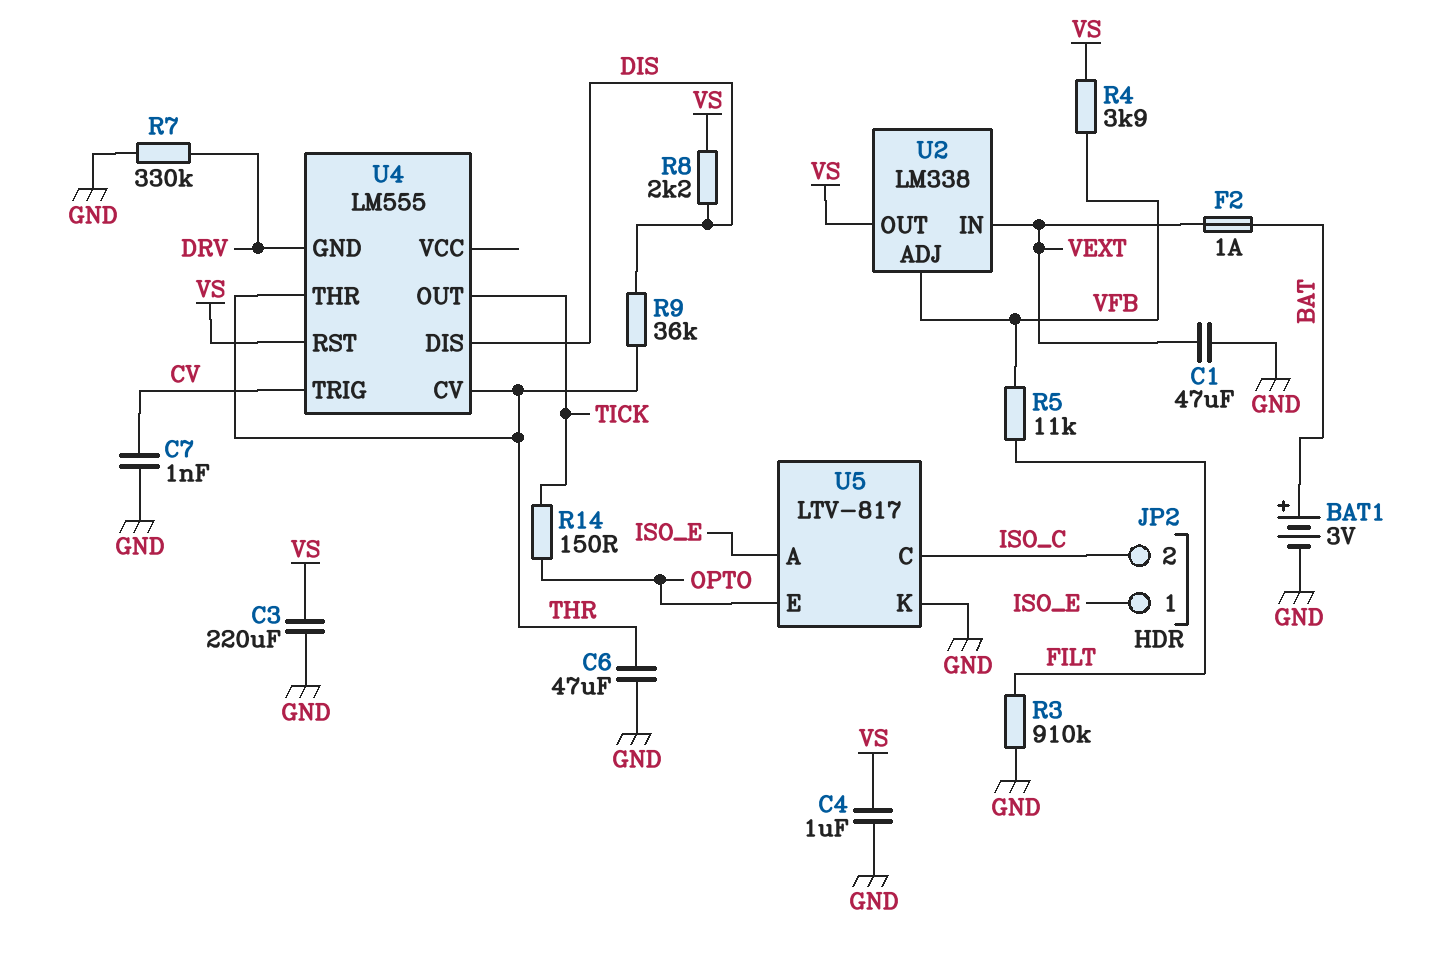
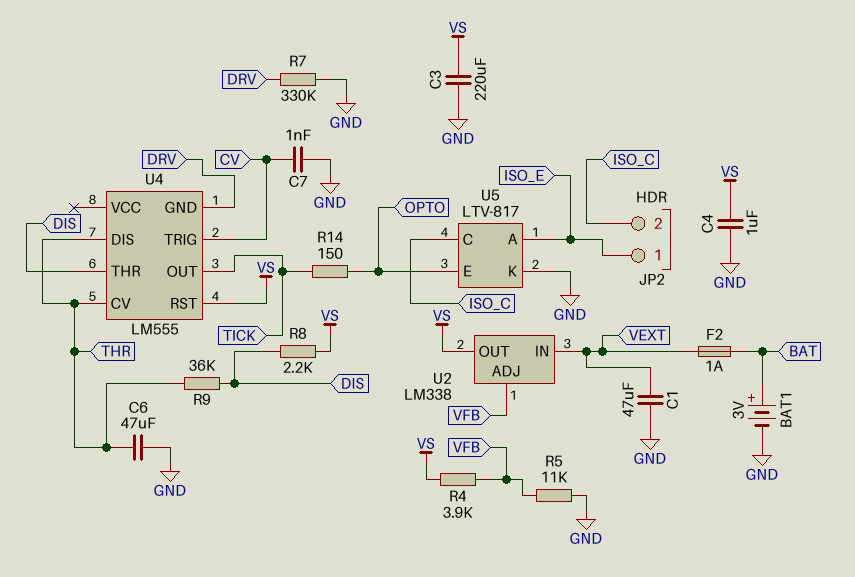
R3: 910k (FILT, GND) -> none
R5: 11k (FILT, VFB) -> 11k (GND, VFB)
U4 pin DIS: DIS -> THR
U4 pin THR: THR -> DIS

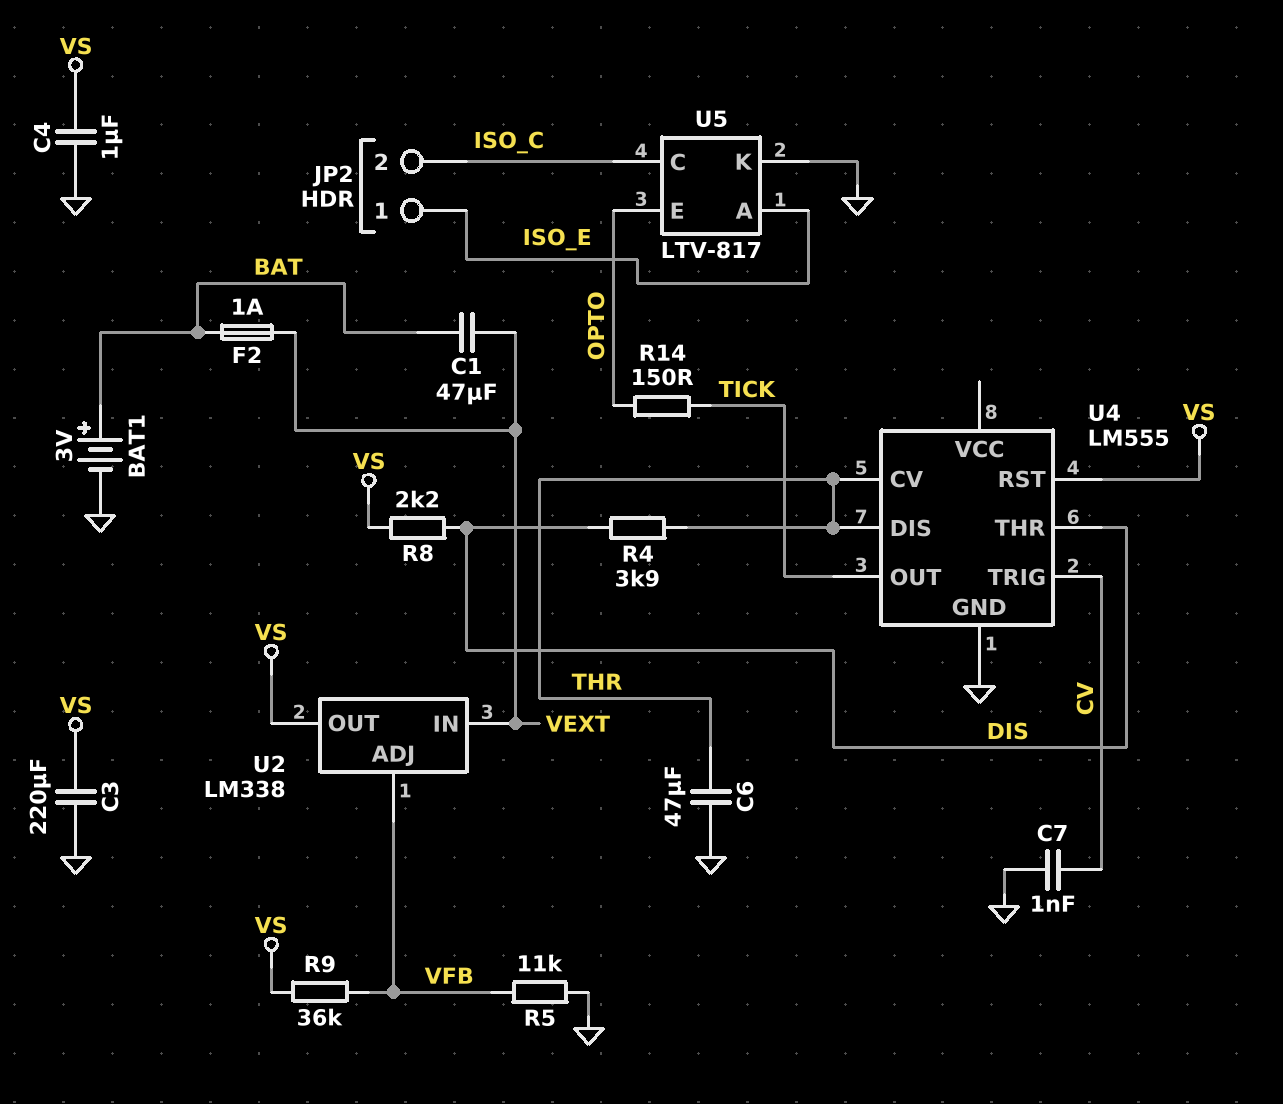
C1: 47uF (GND, VEXT) -> 47uF (BAT, VEXT)
R4: 3.9k (VFB, VS) -> 3.9k (DIS, THR)
R7: 330k (DRV, GND) -> none
R9: 36k (DIS, THR) -> 36k (VFB, VS)
U4 pin GND: DRV -> GND

